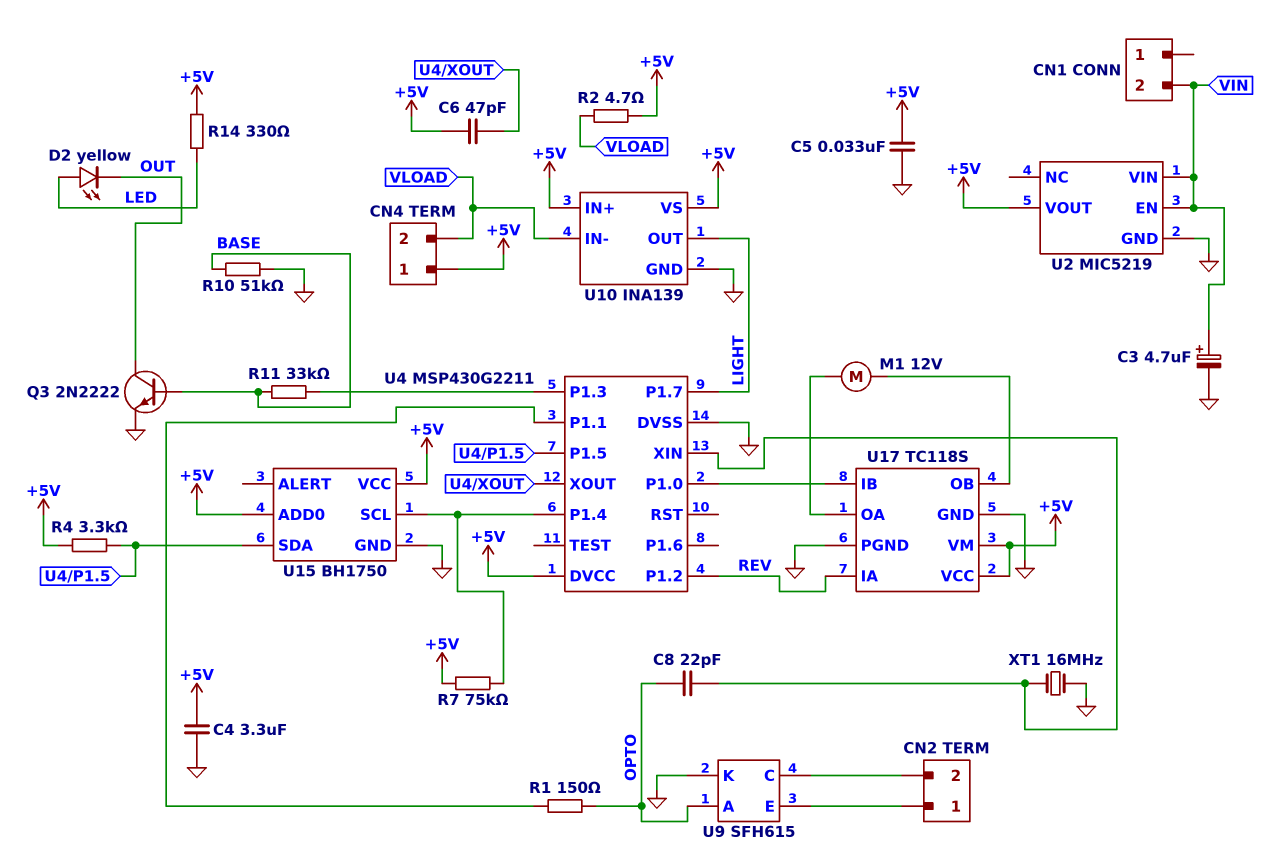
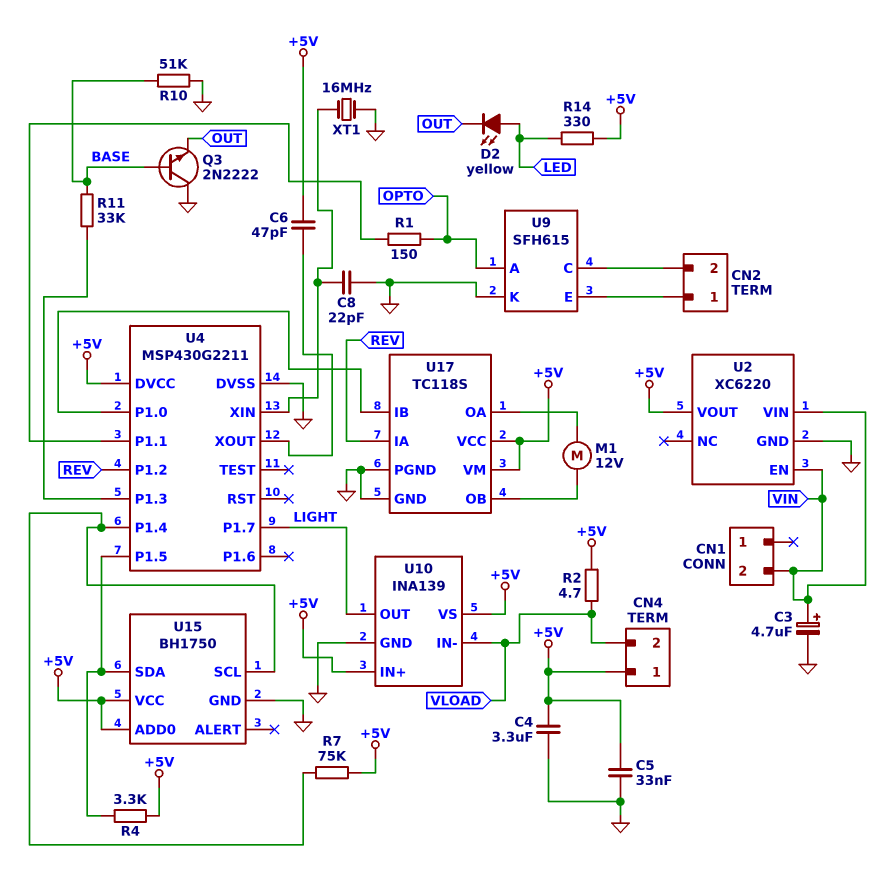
C8: 22pF (OPTO, U4/XIN) -> 22pF (GND, U4/XIN)
Q3: NPN 2N2222 (B BASE, C OUT, E GND) -> NPN 2N2222 (B BASE, C GND, E OUT)
U2: MIC5219 -> XC6220

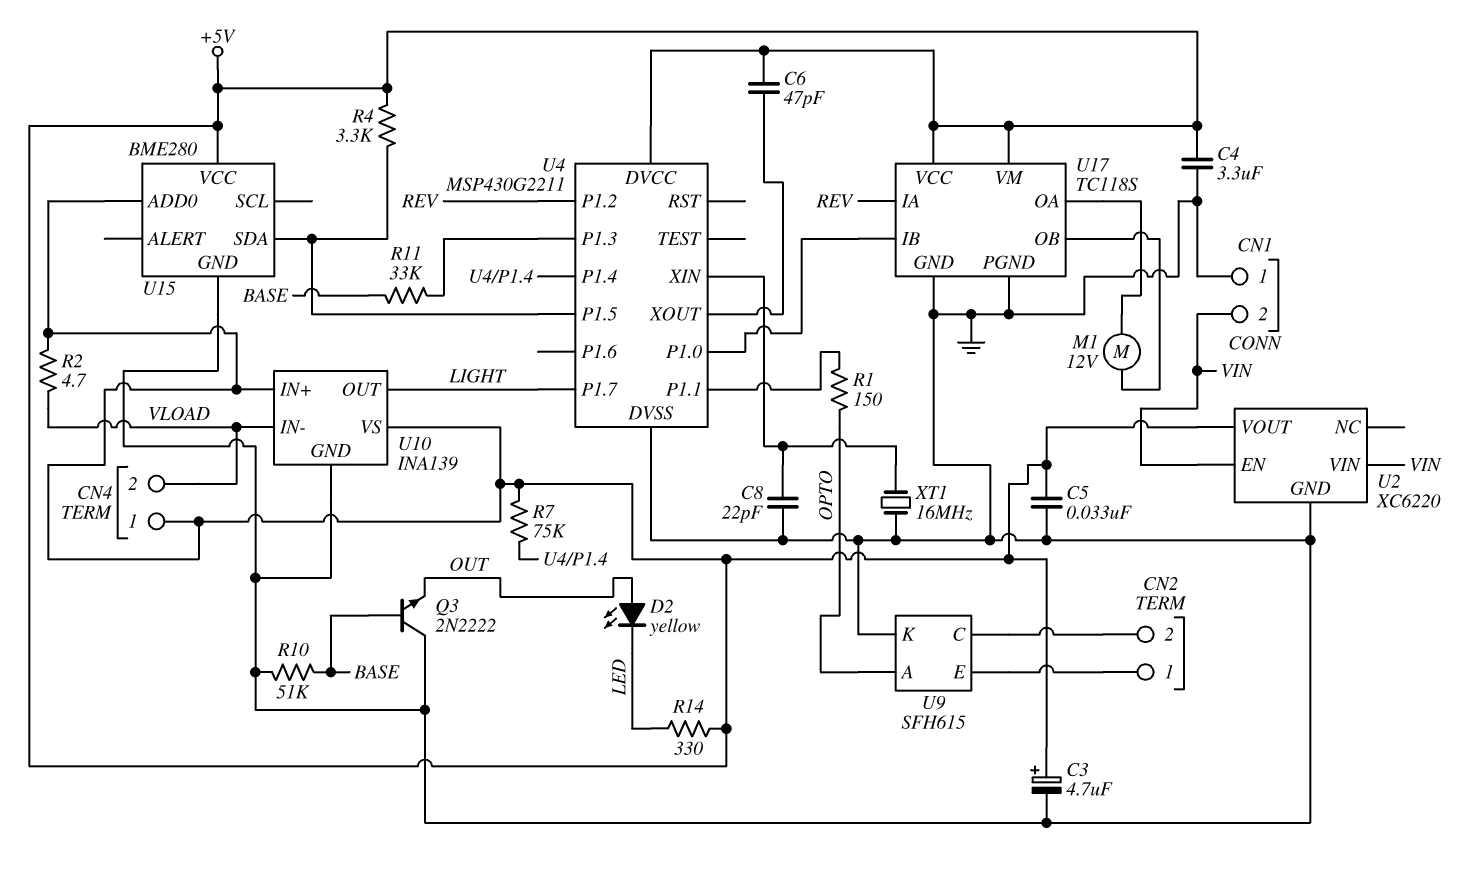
C3: 4.7uF (plus VIN, minus GND) -> 4.7uF (plus +5V, minus GND)
CN1 pin 1: none -> GND
D2: LED yellow (A LED, K OUT) -> LED yellow (A OUT, K LED)
U15: BH1750 -> BME280
U15 pin SCL: U4/P1.4 -> none

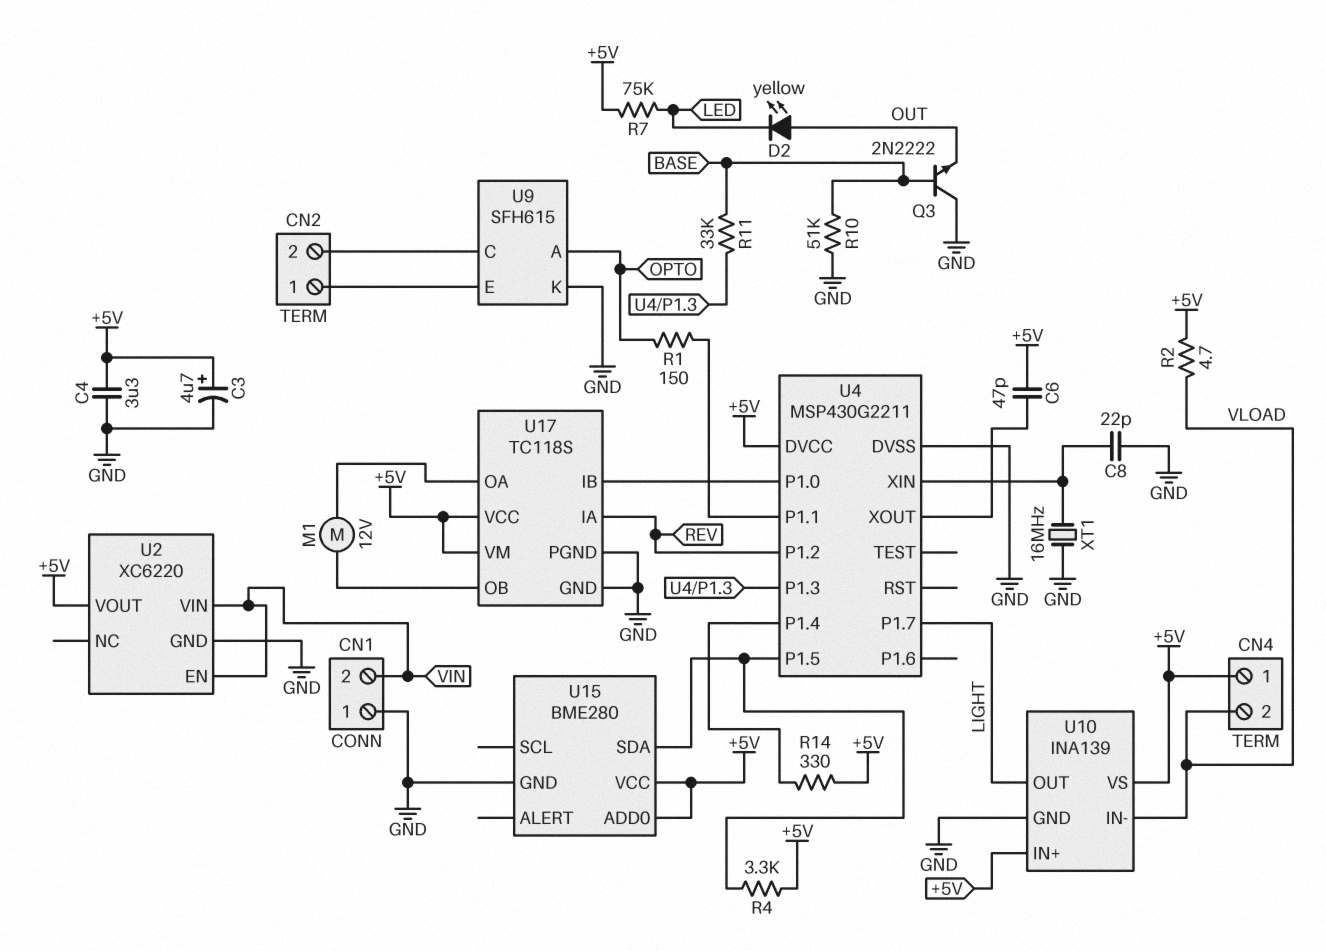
C5: 33nF (+5V, GND) -> none
R7: 75k (+5V, U4/P1.4) -> 75k (+5V, LED)
R14: 330 (+5V, LED) -> 330 (+5V, U4/P1.4)

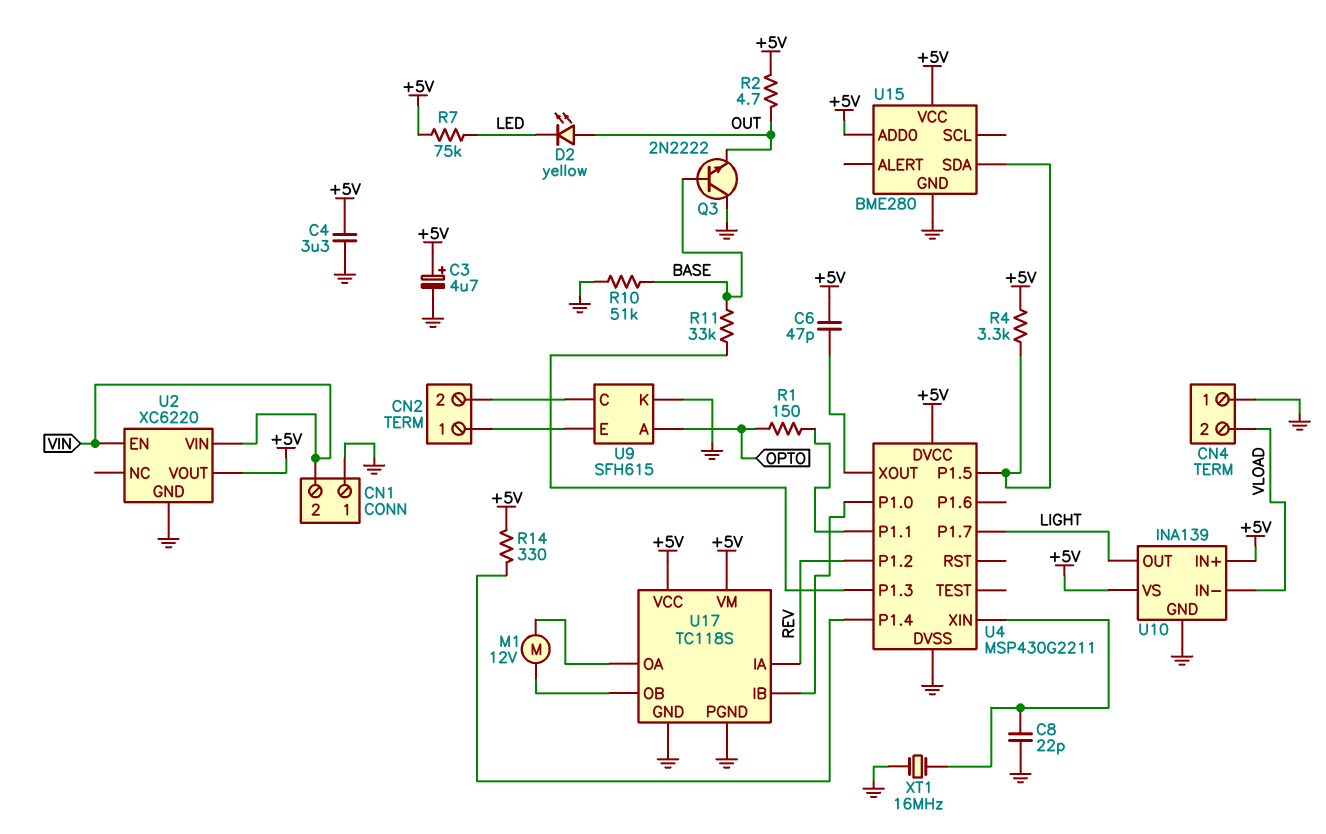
CN4 pin 1: +5V -> GND
R2: 4.7 (+5V, VLOAD) -> 4.7 (+5V, OUT)

